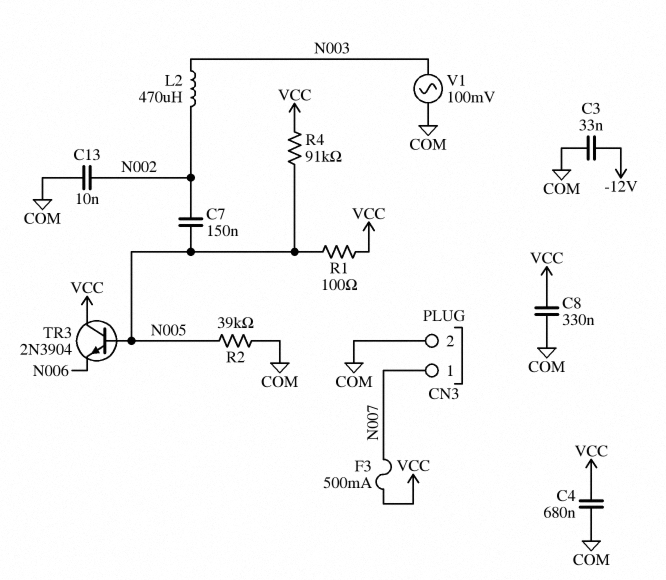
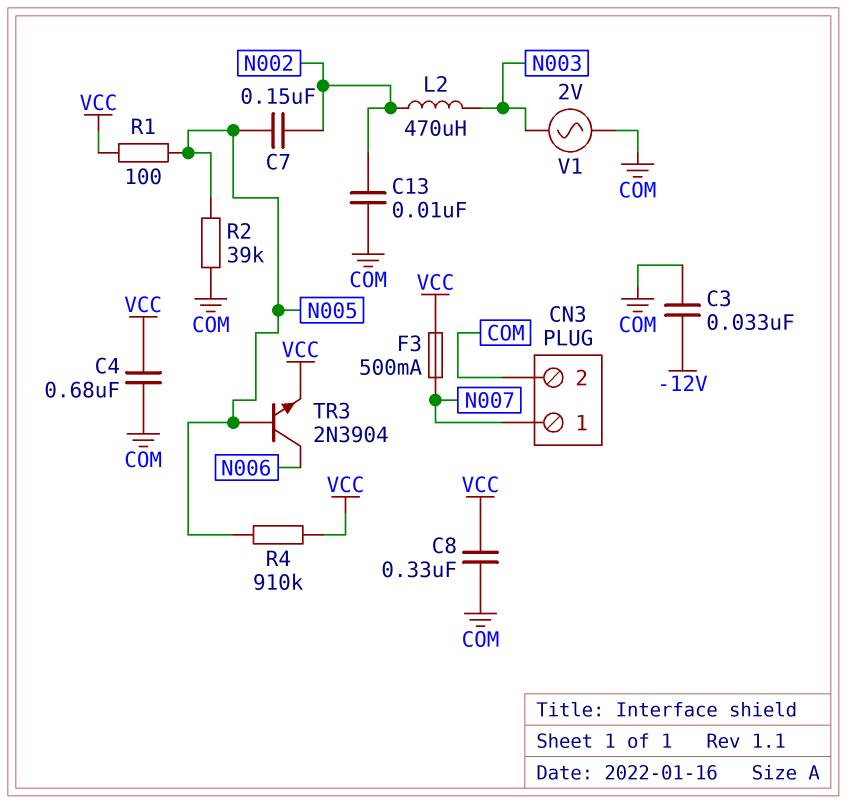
R4: 91k (N005, VCC) -> 910k (N005, VCC)
TR3: NPN 2N3904 (B N005, C VCC, E N006) -> NPN 2N3904 (B N005, C N006, E VCC)
V1: AC 100mV (COM, N003) -> AC 2V (COM, N003)

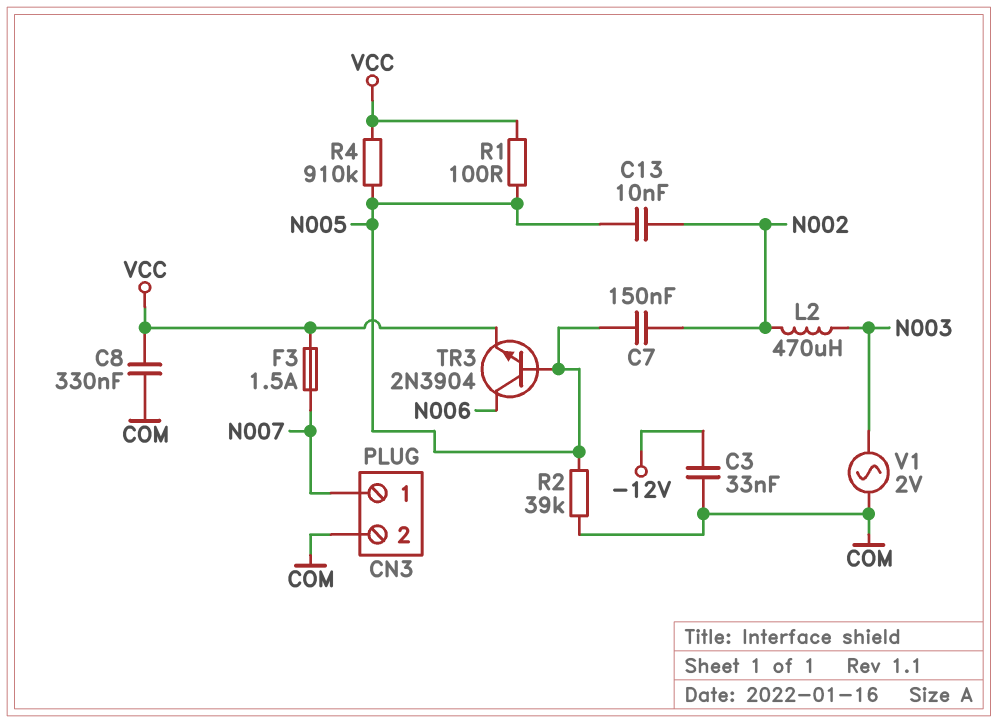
C4: 680nF (COM, VCC) -> none
C13: 10nF (COM, N002) -> 10nF (N002, N005)
F3: 500mA (N007, VCC) -> 1.5A (N007, VCC)

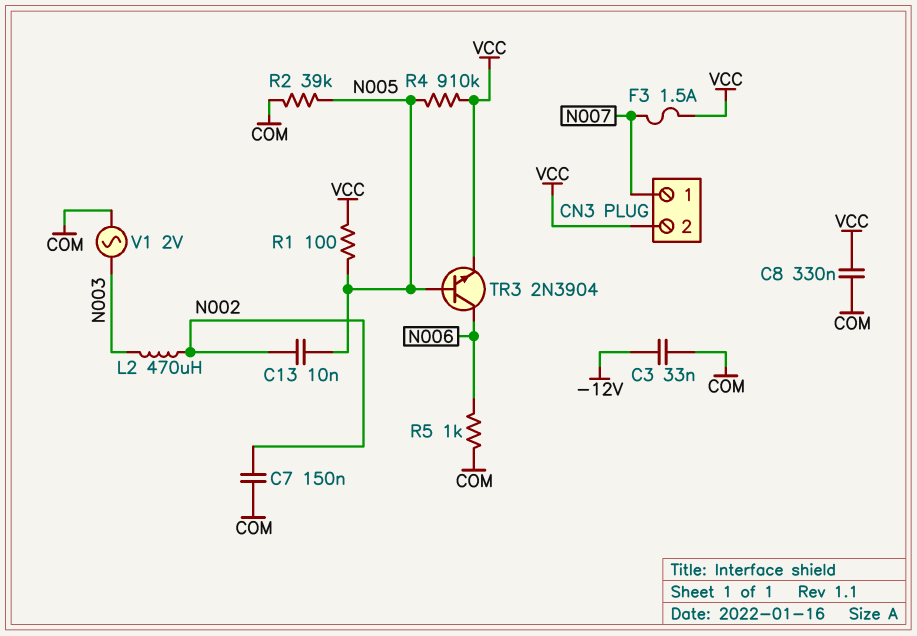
C7: 150nF (N002, N005) -> 150nF (COM, N002)
CN3 pin 2: COM -> VCC
R5: none -> 1k (COM, N006)

